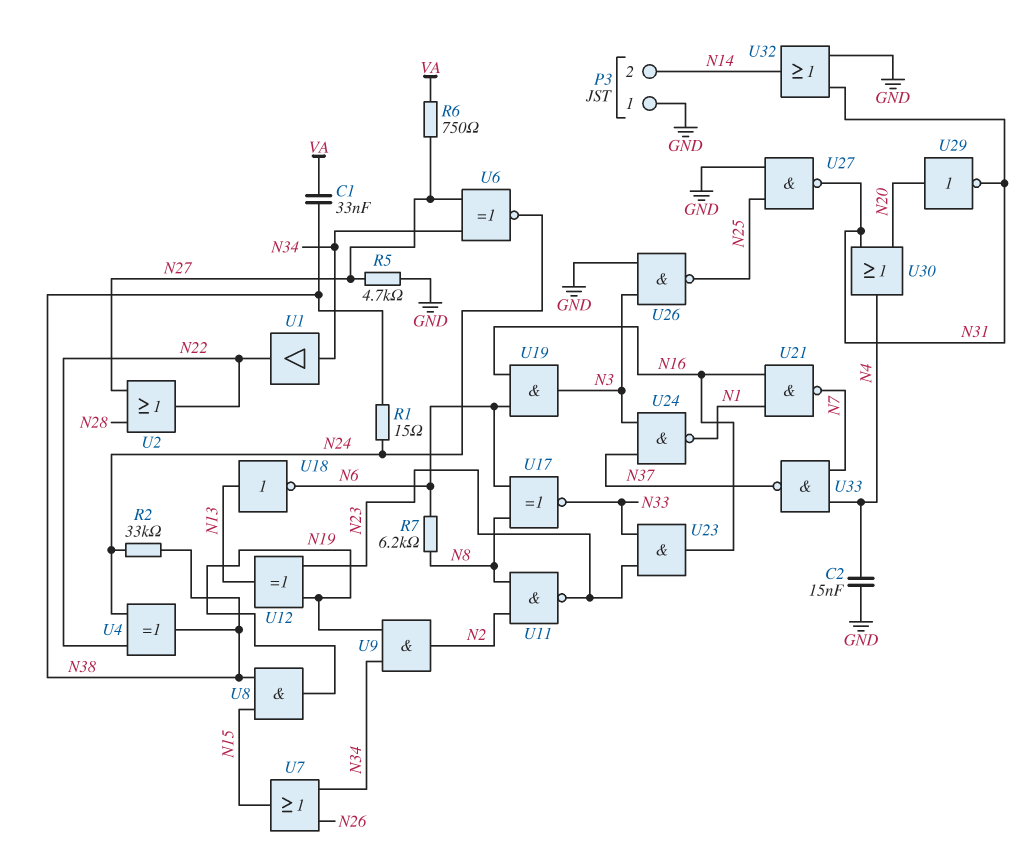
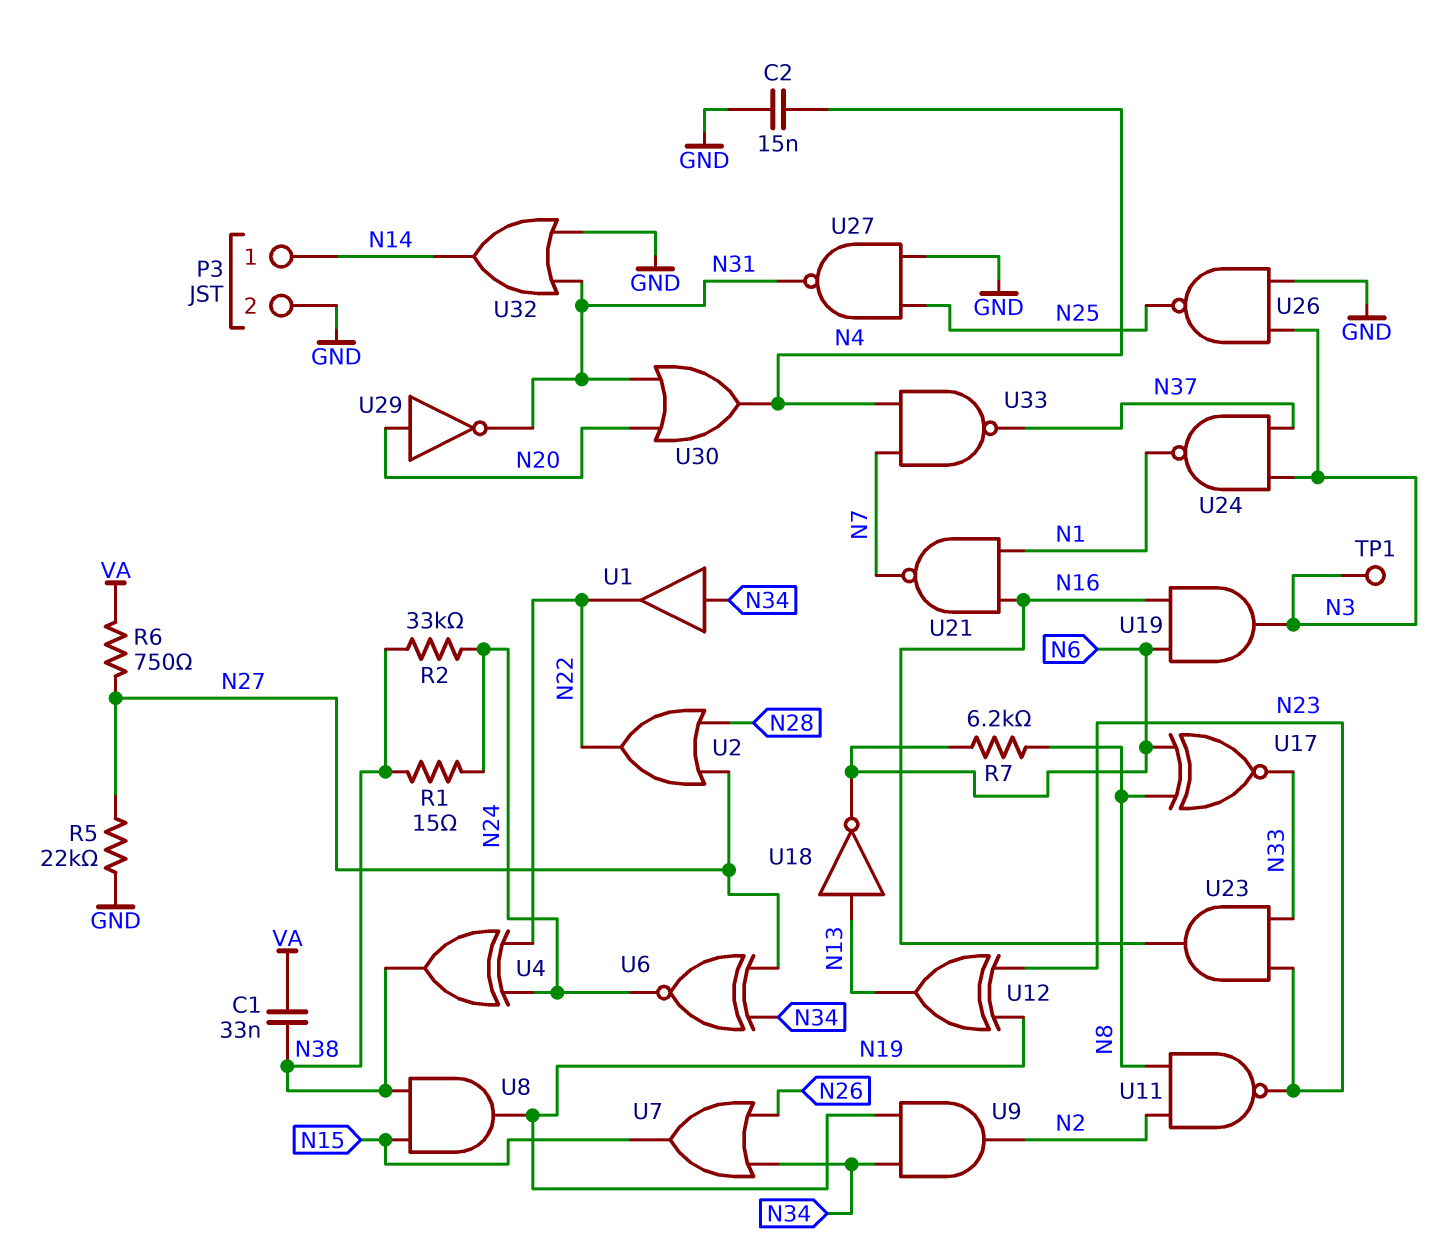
P3 pin 1: GND -> N14
P3 pin 2: N14 -> GND
R5: 4.7k (GND, N27) -> 22k (GND, N27)
TP1: none -> test point (N3)

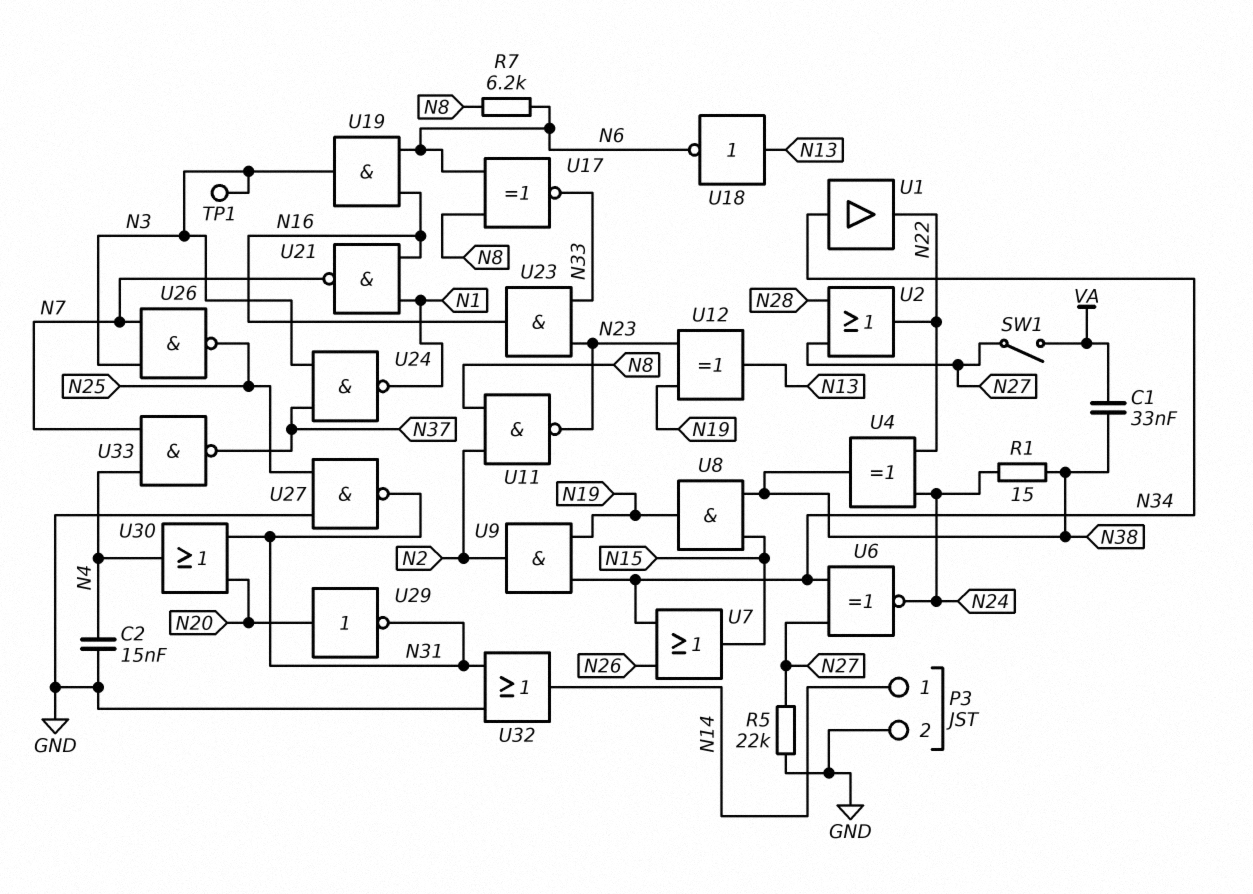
R2: 33k (N24, N38) -> none
R6: 750 (N27, VA) -> none
SW1: none -> switch (N27, VA)
U26: NAND (in GND, in N3, out N25) -> NAND (in N3, in N7, out N25)

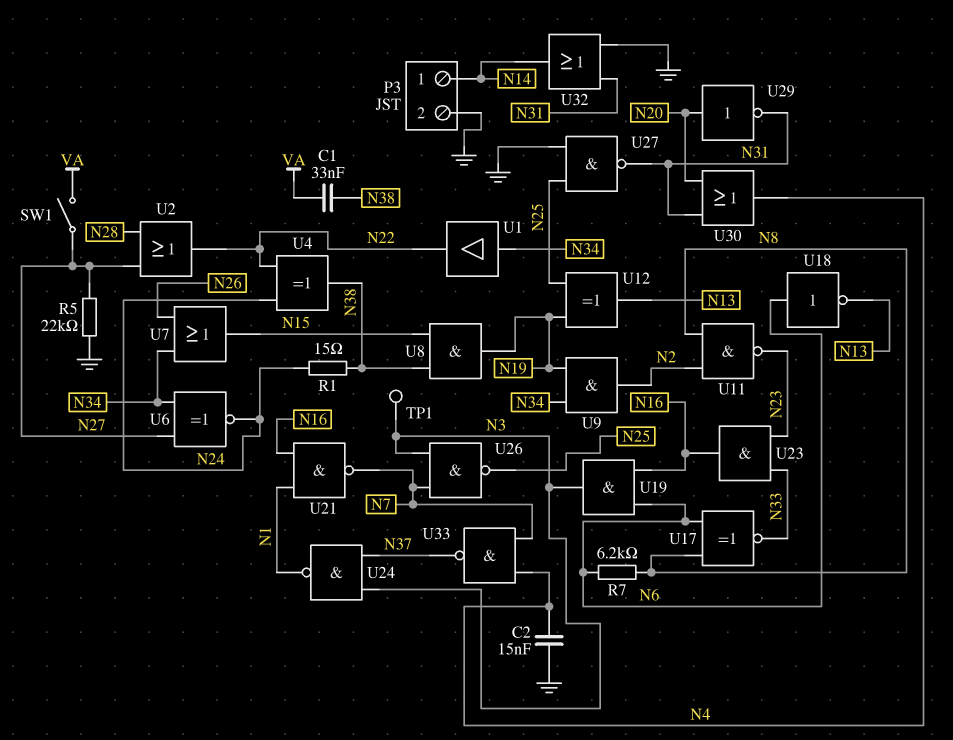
U12: XOR (in N19, in N23, out N13) -> XOR (in N19, in N25, out N13)
U18: NOT (in N13, out N6) -> NOT (in N6, out N13)

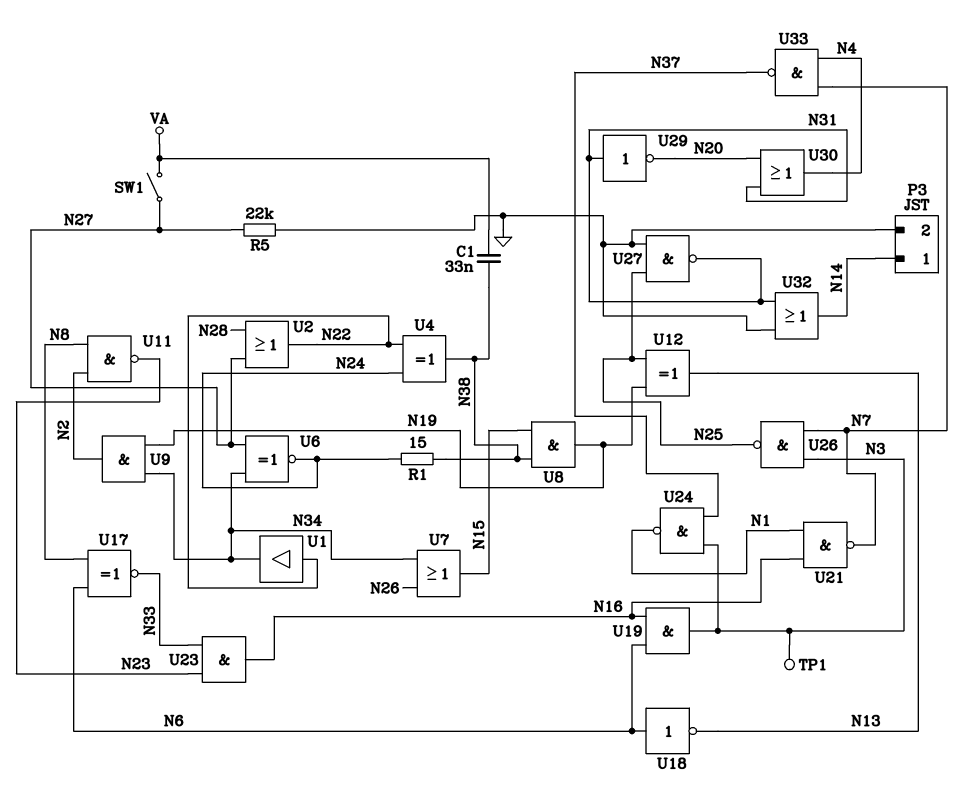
C2: 15nF (GND, N4) -> none
R7: 6.2k (N6, N8) -> none
U1: buffer (in N34, out N22) -> buffer (in N22, out N34)
U29: NOT (in N20, out N31) -> NOT (in N31, out N20)

